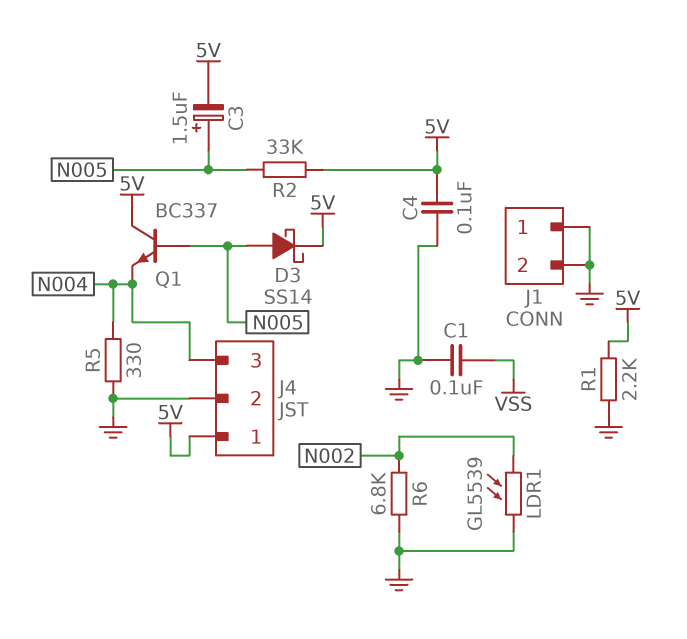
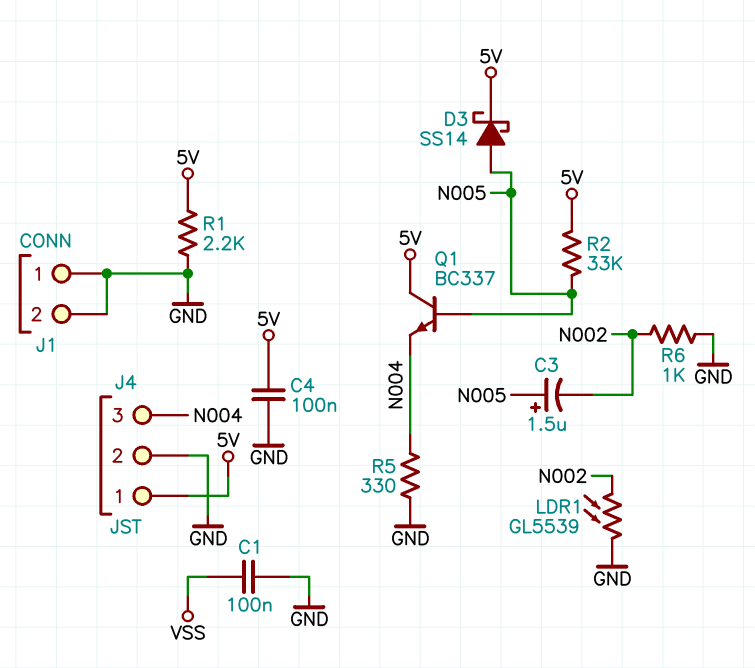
C3: 1.5uF (plus N005, minus 5V) -> 1.5uF (plus N005, minus N002)
R6: 6.8k (GND, N002) -> 1k (GND, N002)

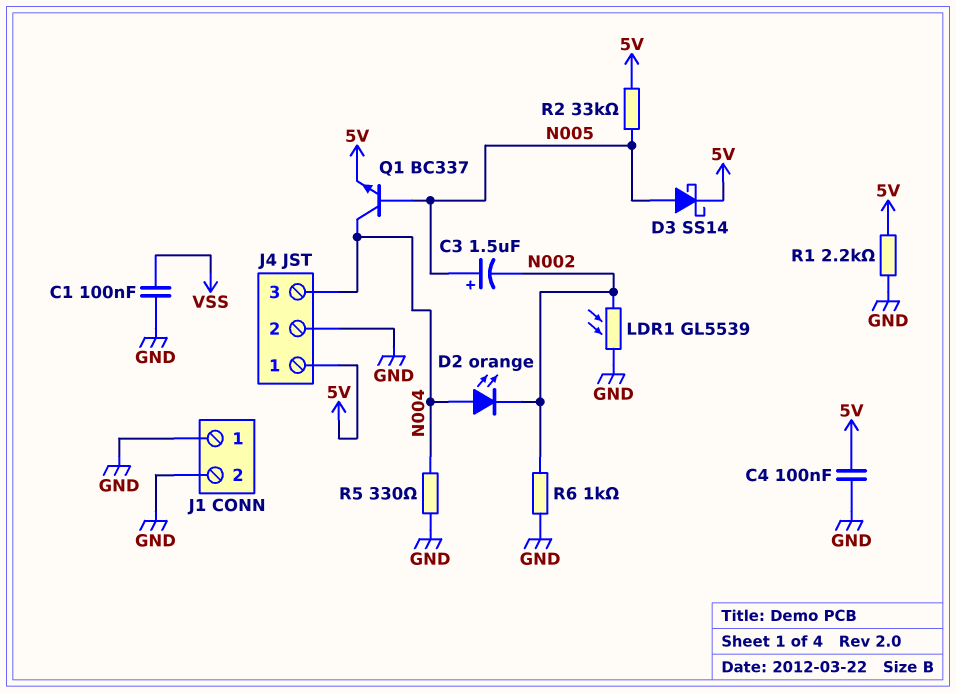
D2: none -> LED orange (A N004, K N002)
Q1: NPN BC337 (B N005, C 5V, E N004) -> NPN BC337 (B N005, C N004, E 5V)

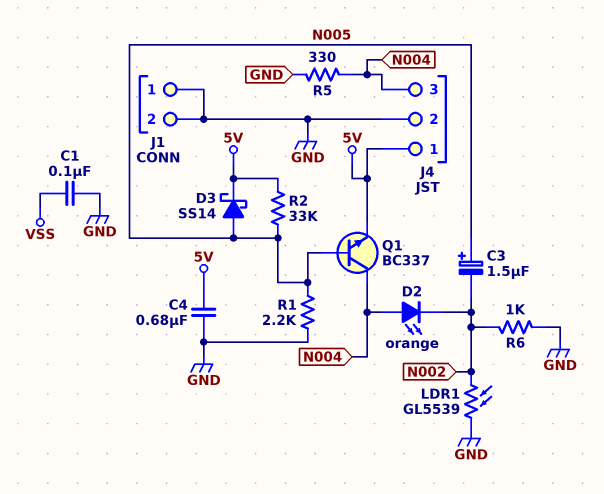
C4: 100nF (5V, GND) -> 680nF (5V, GND)
R1: 2.2k (5V, GND) -> 2.2k (GND, N005)

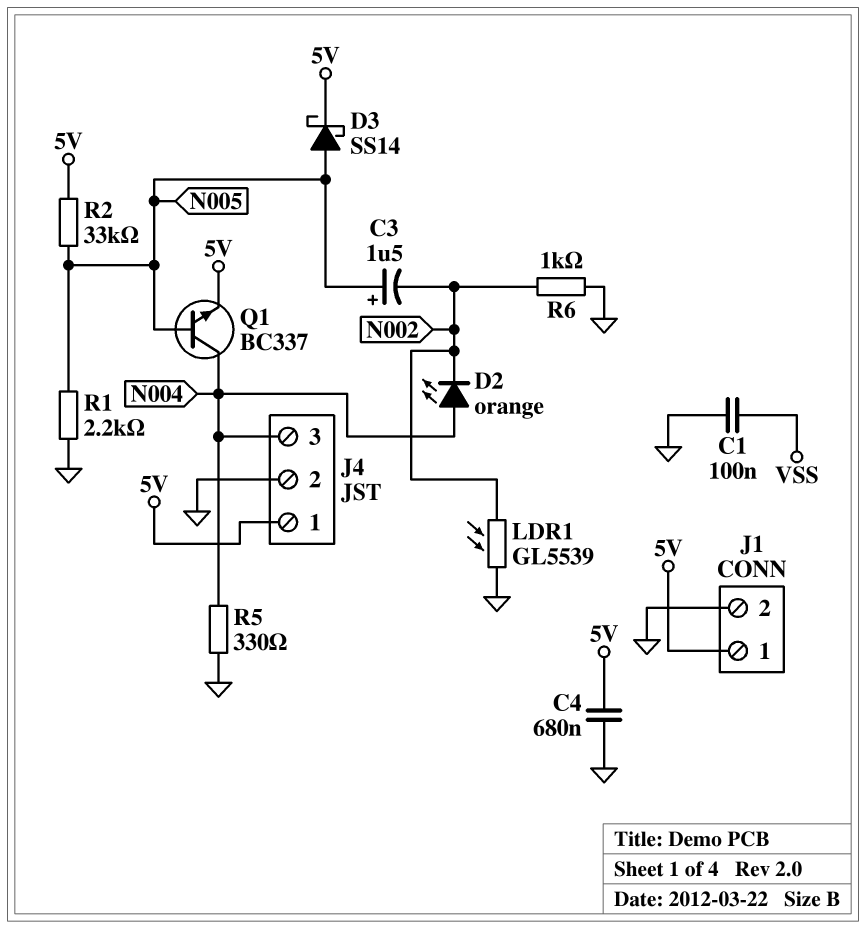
J1 pin 1: GND -> 5V

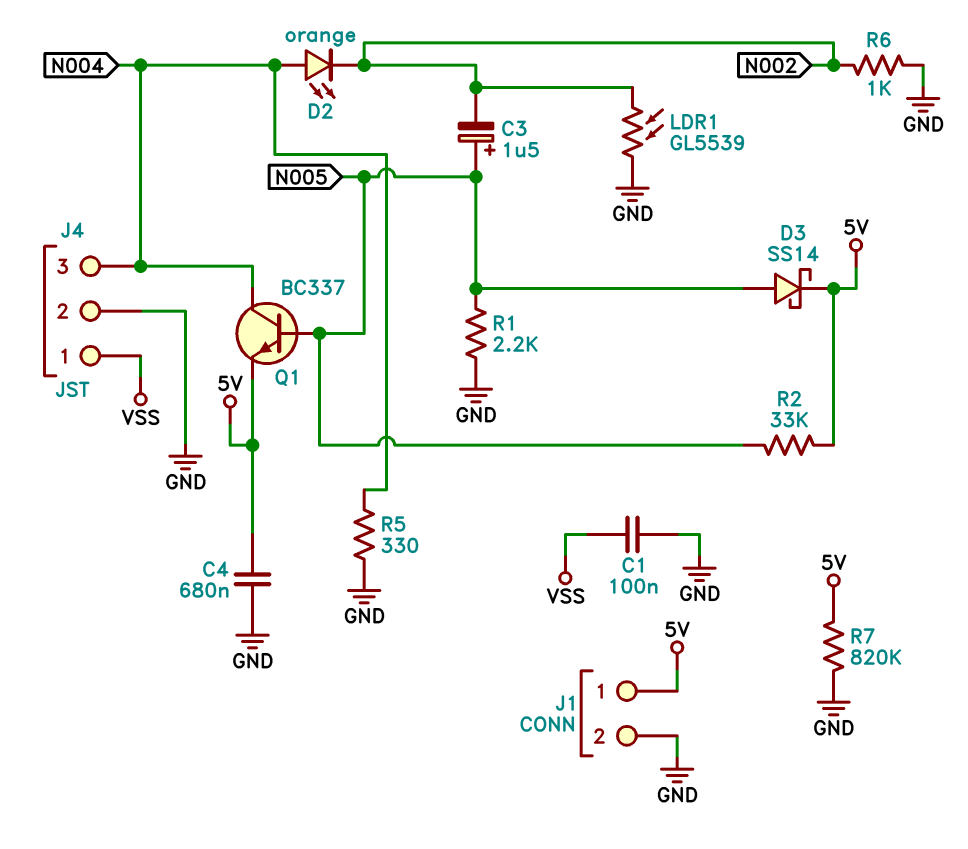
J4 pin 1: 5V -> VSS
R7: none -> 820k (5V, GND)

